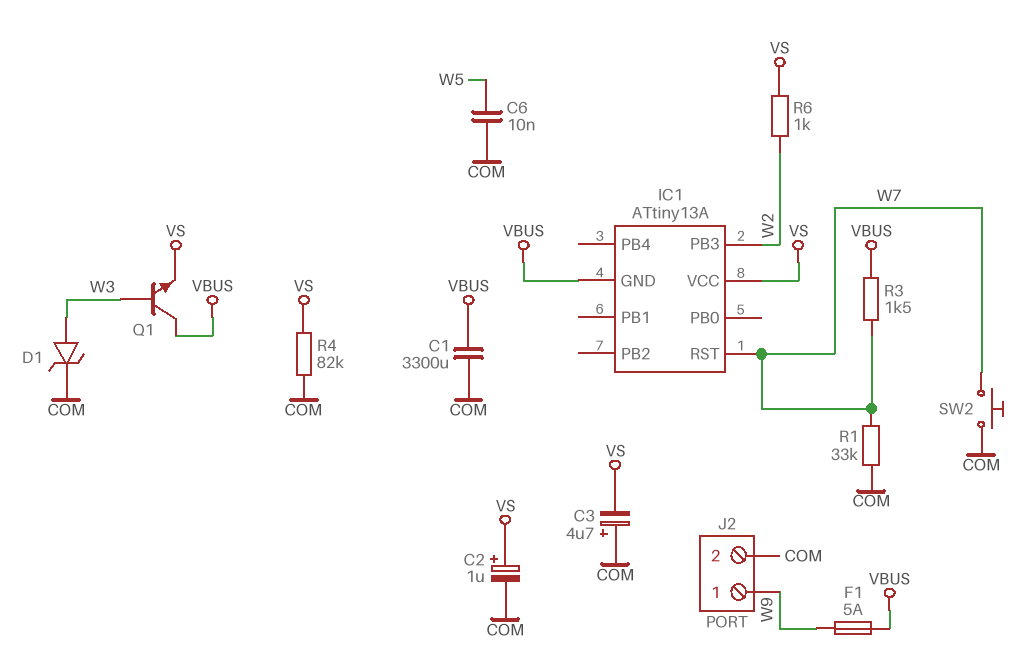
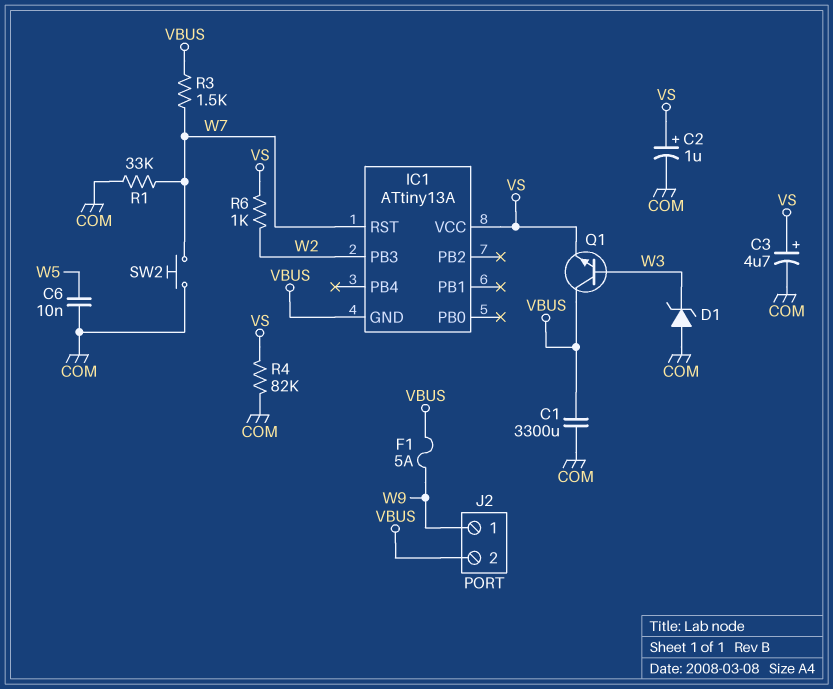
C3: 4.7uF (plus COM, minus VS) -> 4.7uF (plus VS, minus COM)
D1: zener (A W3, K COM) -> zener (A COM, K W3)
J2 pin 2: COM -> VBUS

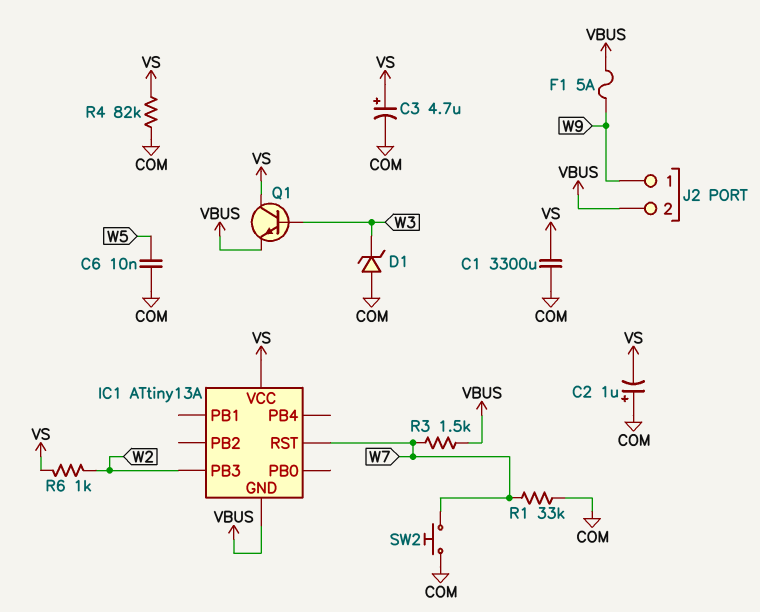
C1: 3300uF (COM, VBUS) -> 3300uF (COM, VS)
C2: 1uF (plus VS, minus COM) -> 1uF (plus COM, minus VS)
Q1: NPN (B W3, C VBUS, E VS) -> NPN (B W3, C VS, E VBUS)

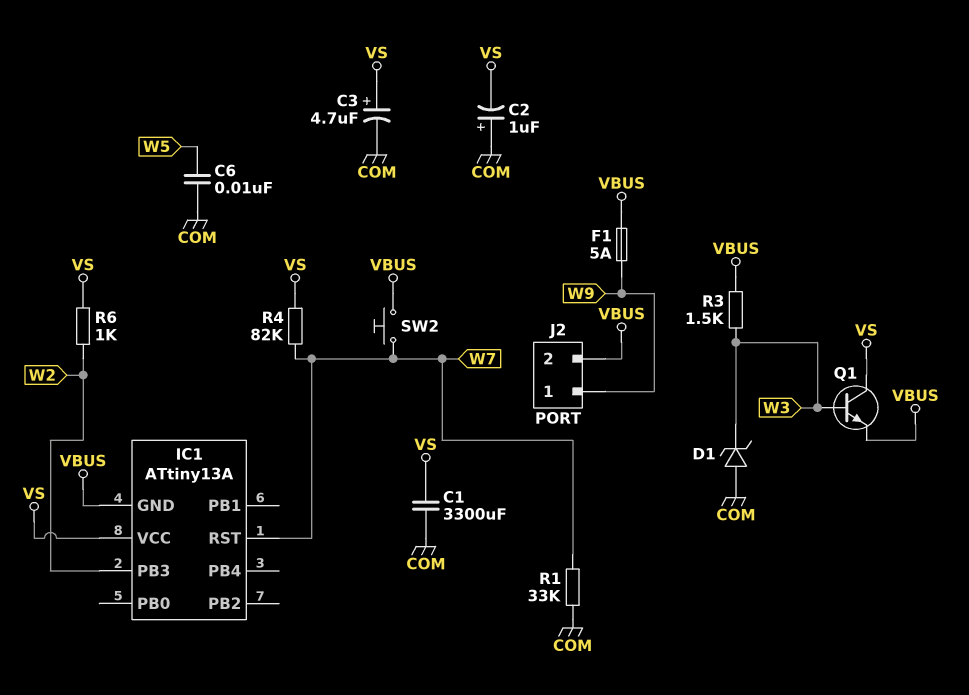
R3: 1.5k (VBUS, W7) -> 1.5k (VBUS, W3)
R4: 82k (COM, VS) -> 82k (VS, W7)
SW2: button (COM, W7) -> button (VBUS, W7)

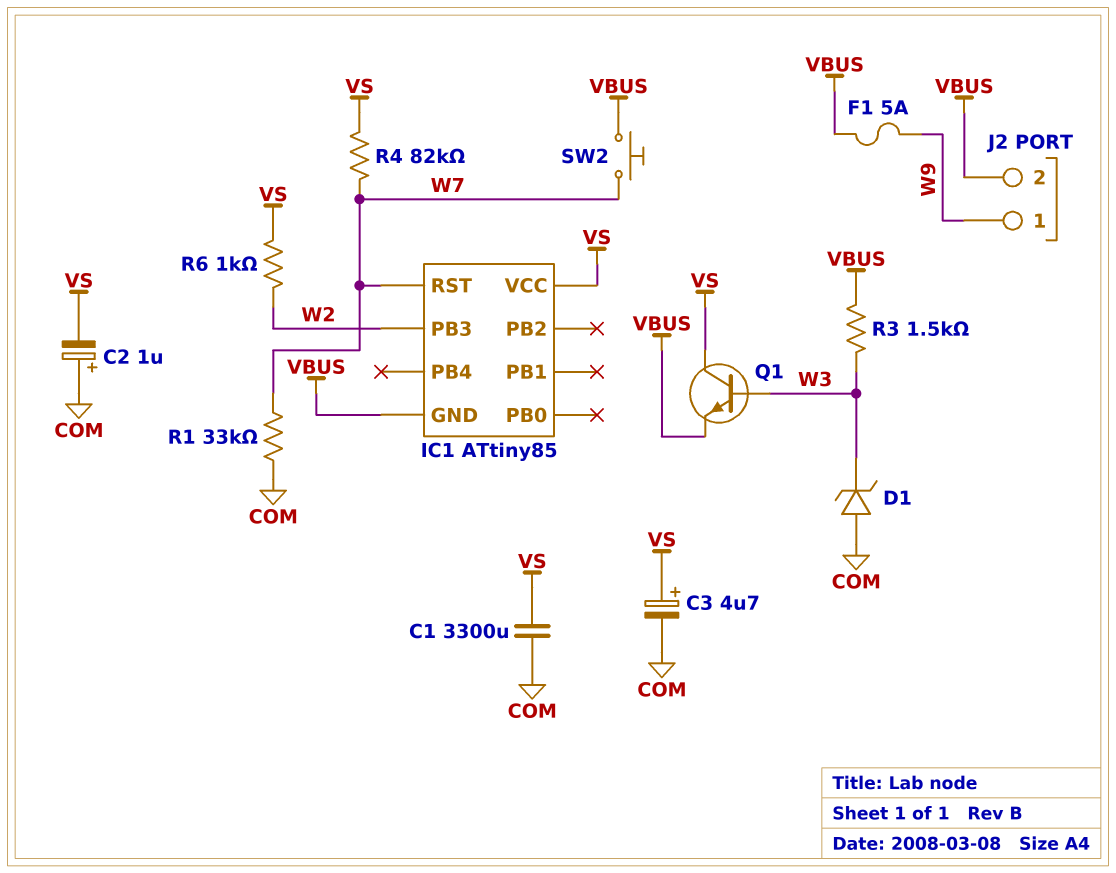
C6: 10nF (COM, W5) -> none
IC1: ATtiny13A -> ATtiny85

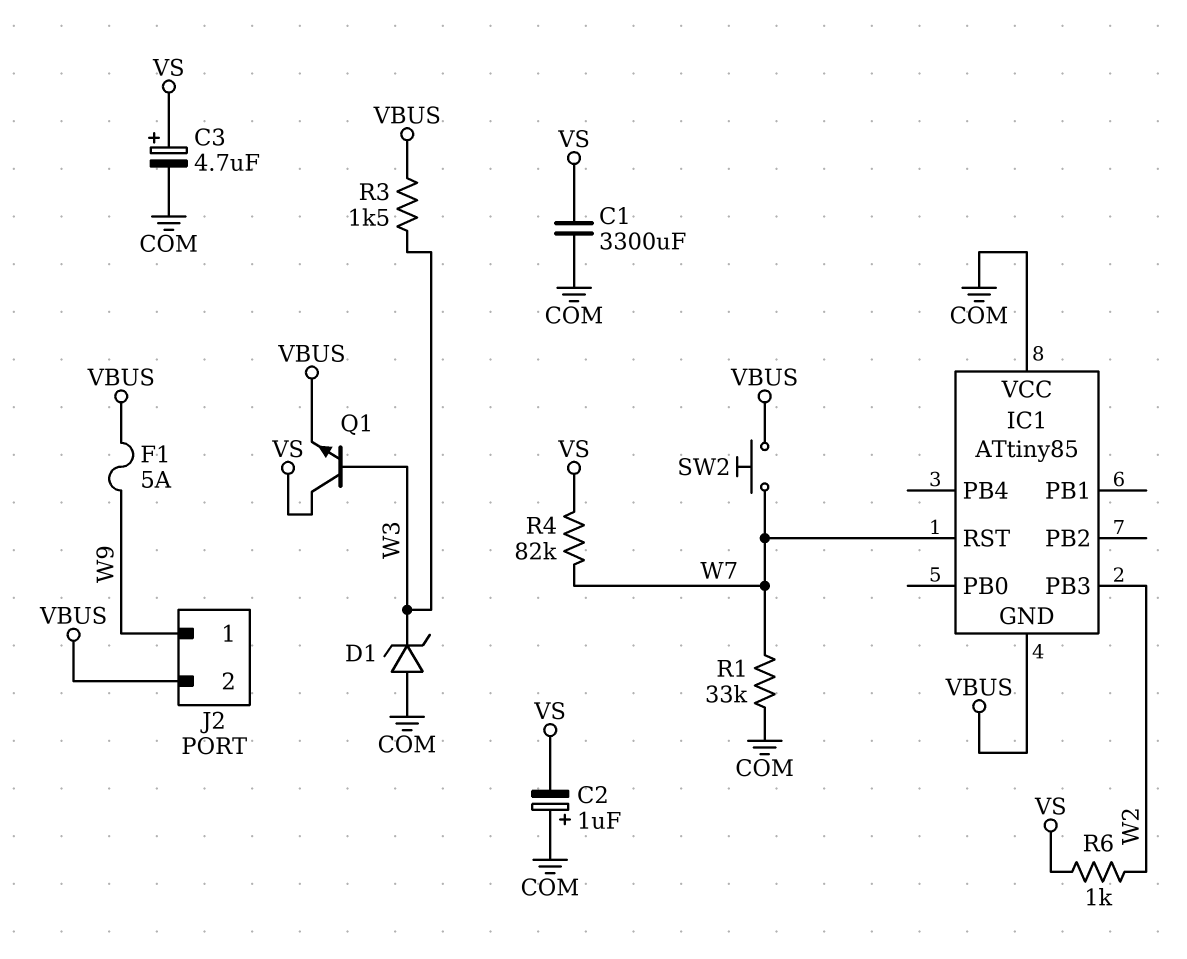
IC1 pin VCC: VS -> COM

